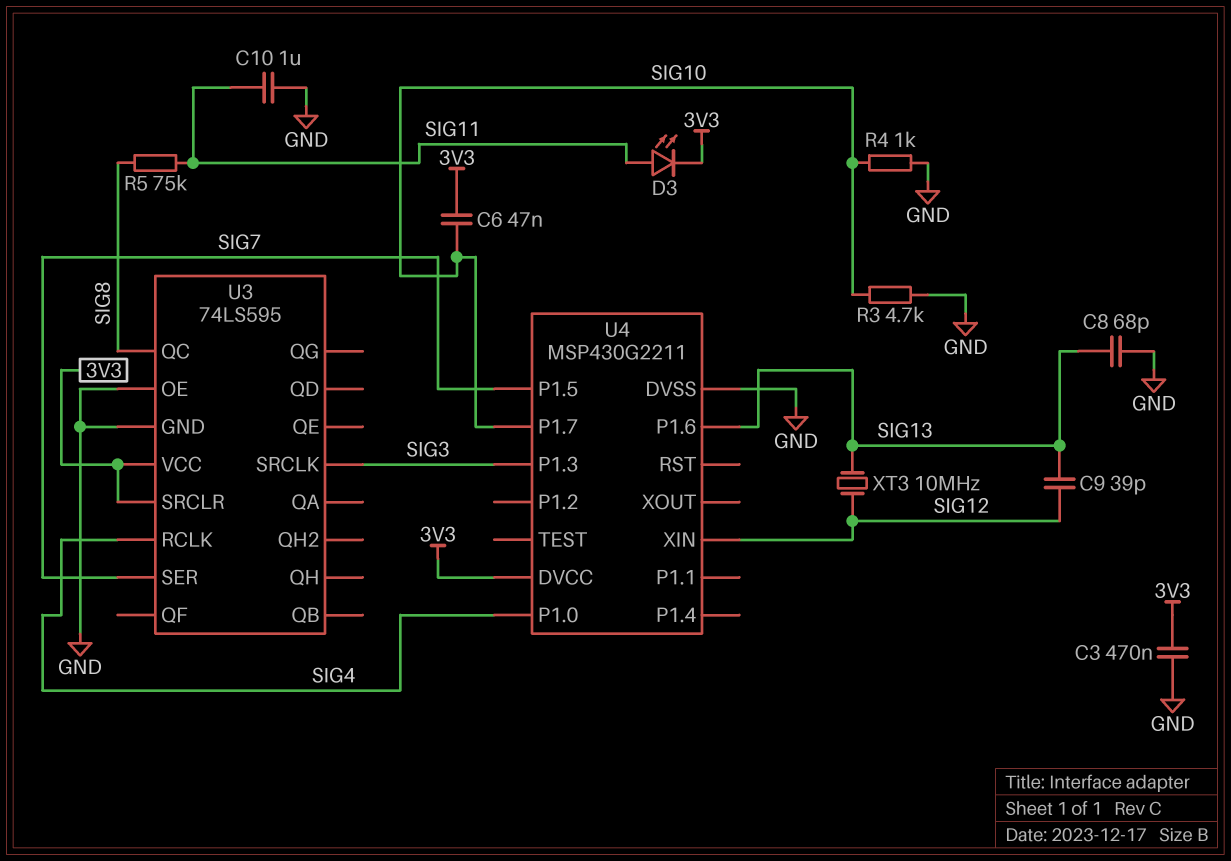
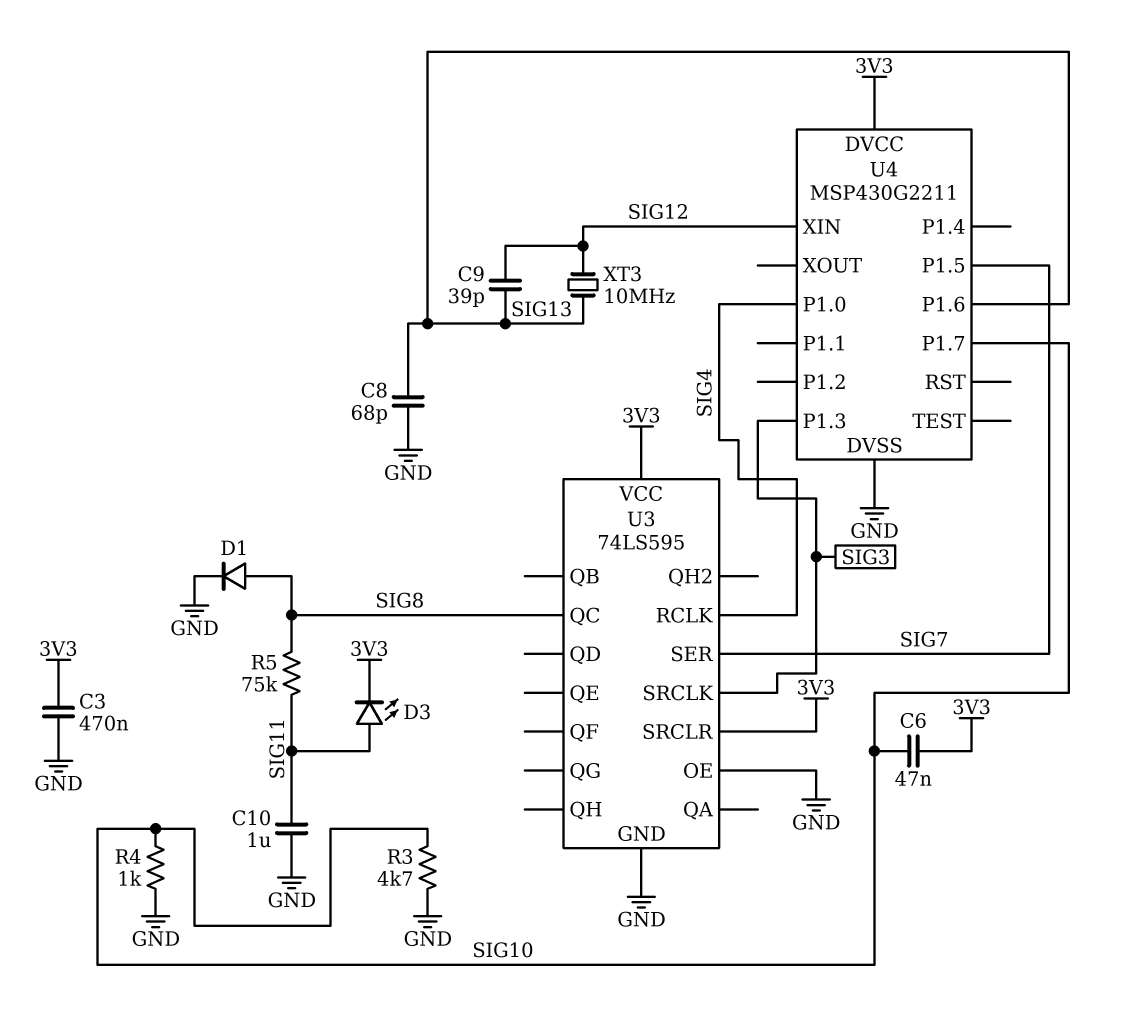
D1: none -> diode (A SIG8, K GND)

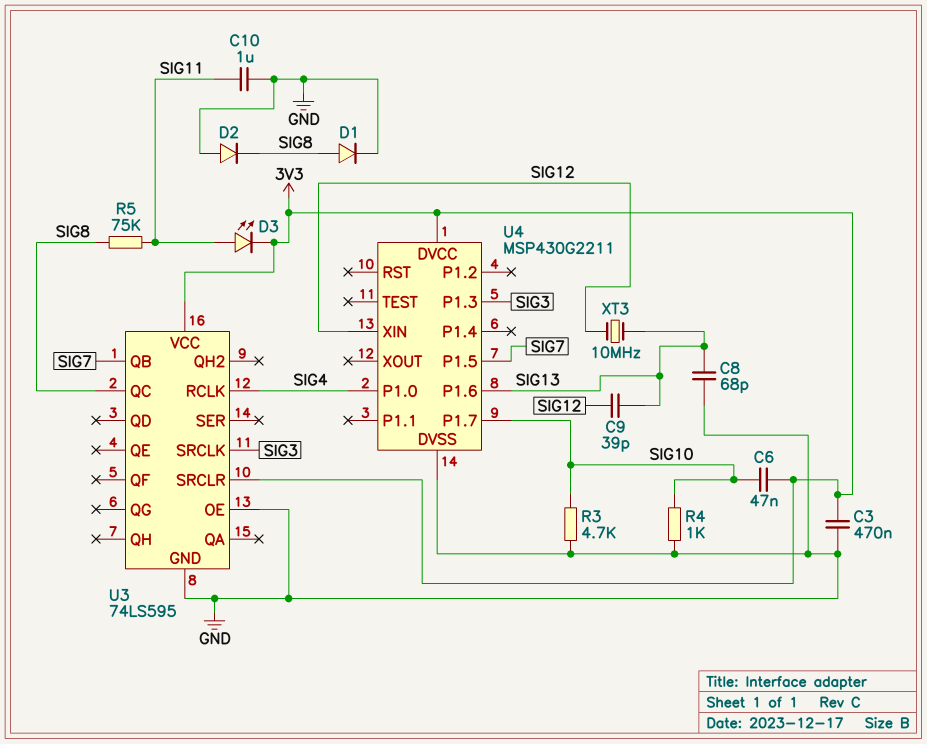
D2: none -> diode (A GND, K SIG8)
U3 pin QB: none -> SIG7
U3 pin SER: SIG7 -> none

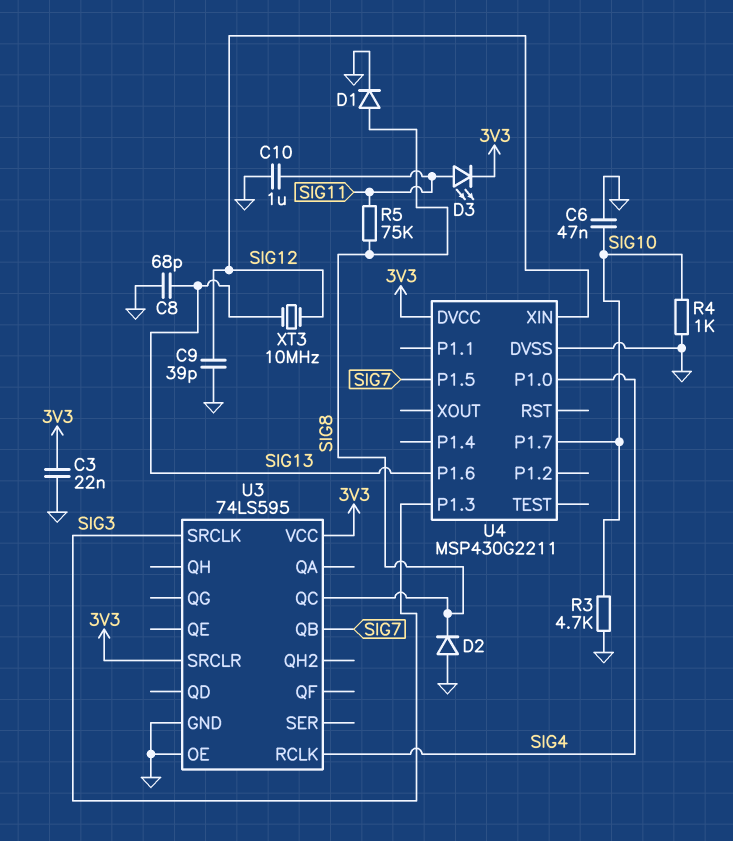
C3: 470nF (3V3, GND) -> 22nF (3V3, GND)
C6: 47nF (3V3, SIG10) -> 47nF (GND, SIG10)
C9: 39pF (SIG12, SIG13) -> 39pF (GND, SIG12)

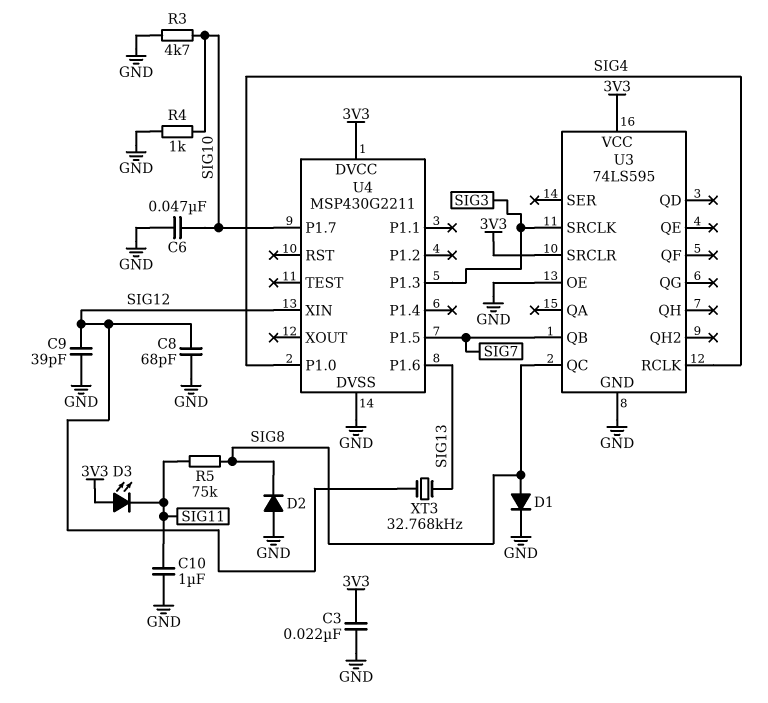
C8: 68pF (GND, SIG13) -> 68pF (GND, SIG12)
D3: LED (A SIG11, K 3V3) -> LED (A 3V3, K SIG11)
XT3: 10MHz (SIG12, SIG13) -> 32.768kHz (SIG12, SIG13)

